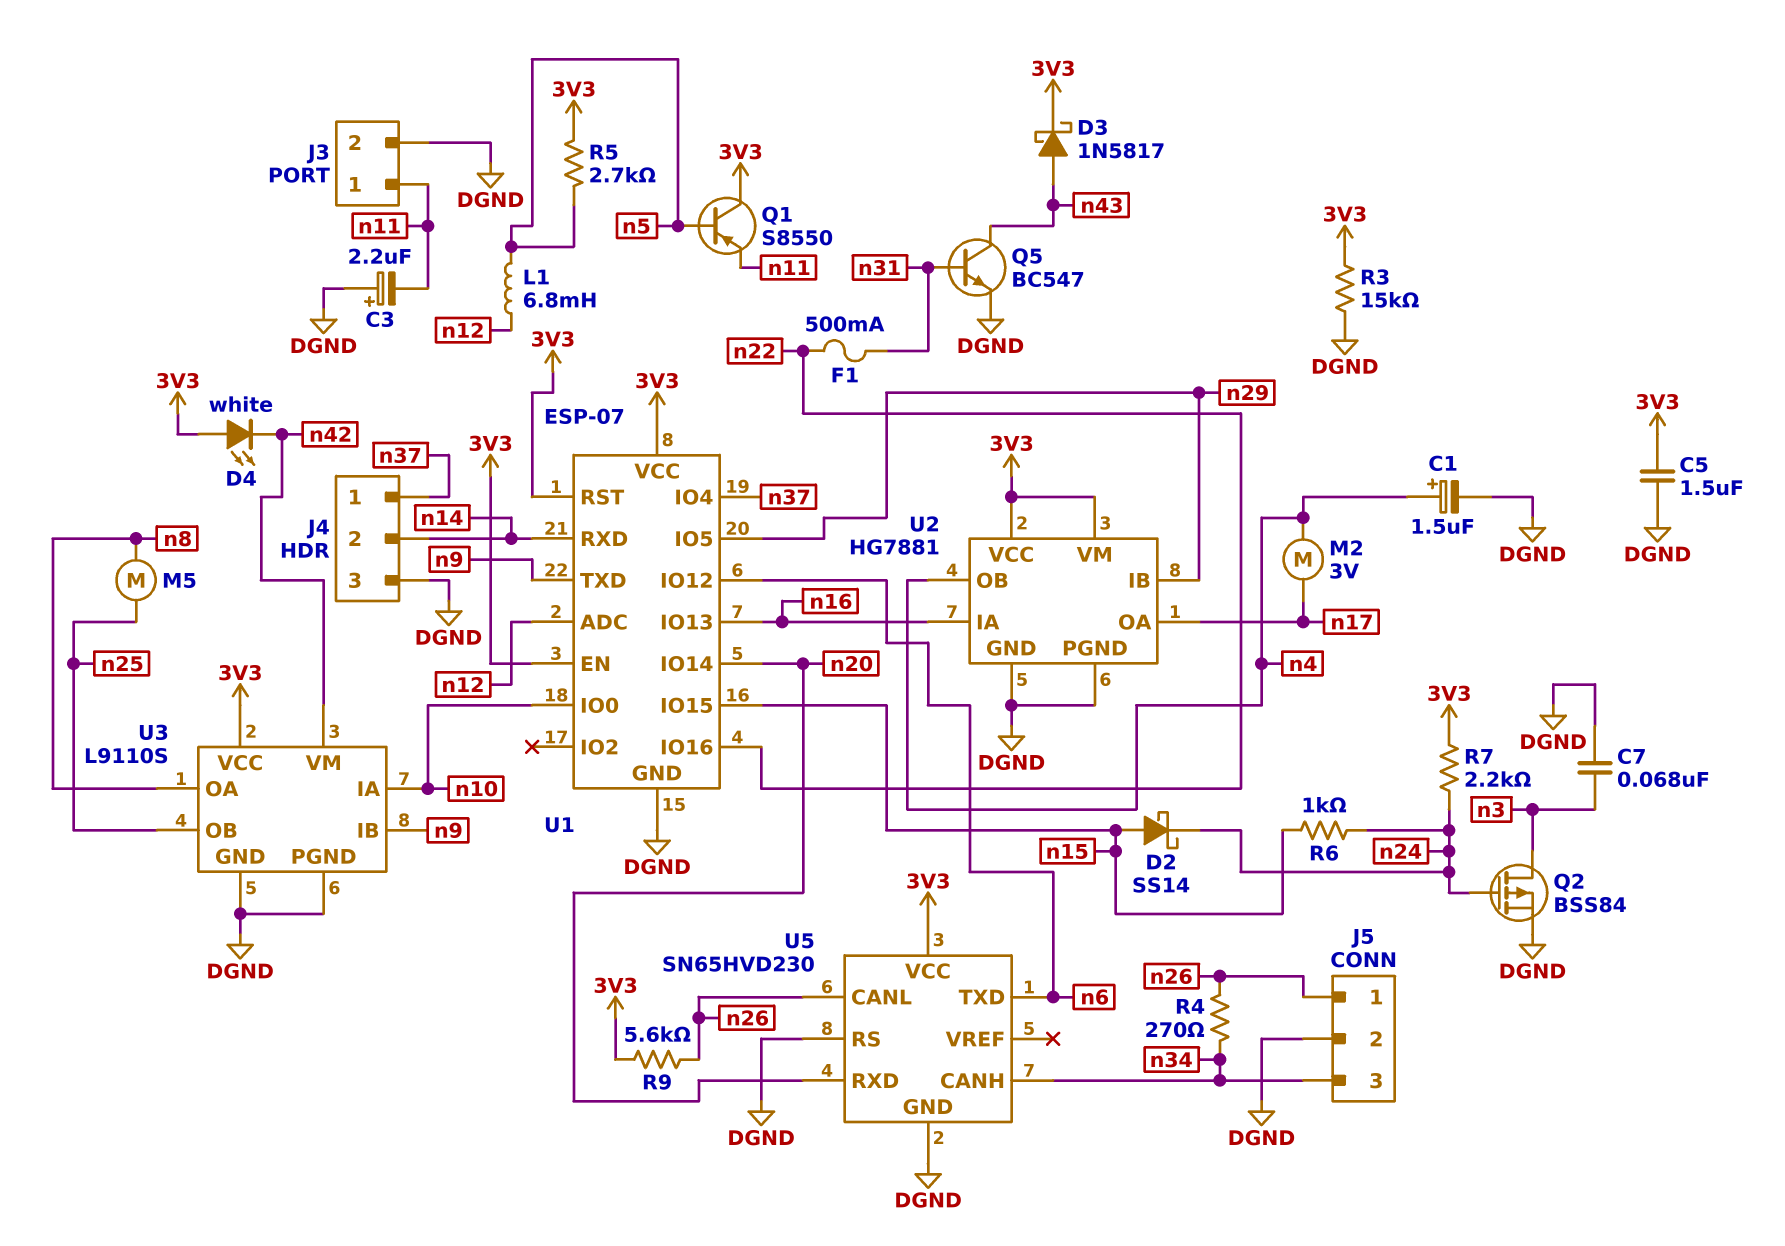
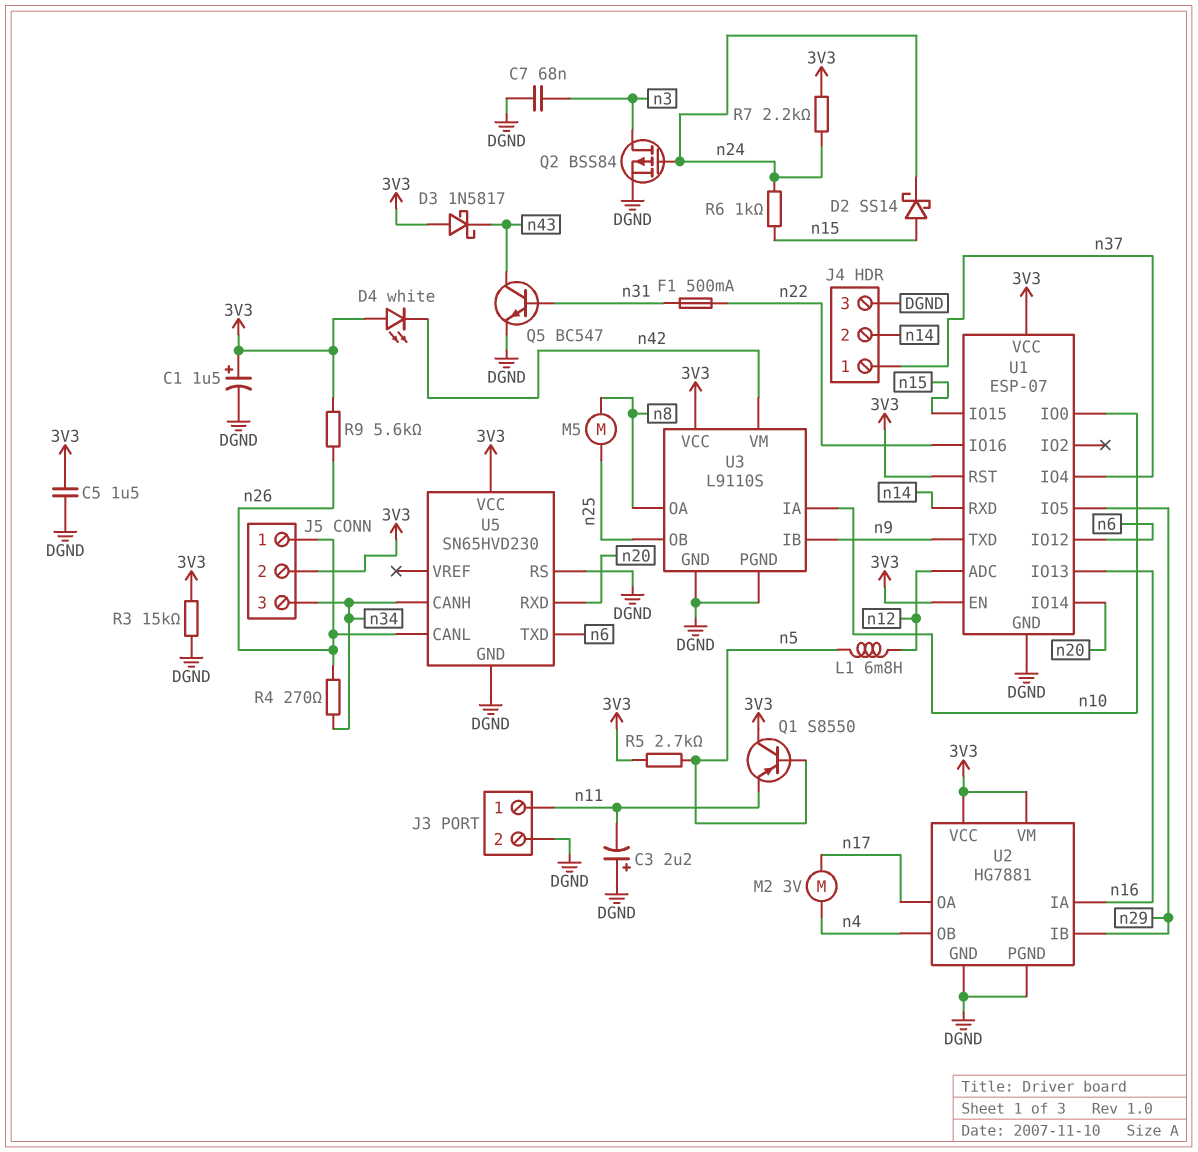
C1: 1.5uF (plus n4, minus DGND) -> 1.5uF (plus 3V3, minus DGND)
D3: schottky 1N5817 (A n43, K 3V3) -> schottky 1N5817 (A 3V3, K n43)
J5 pin 2: DGND -> 3V3

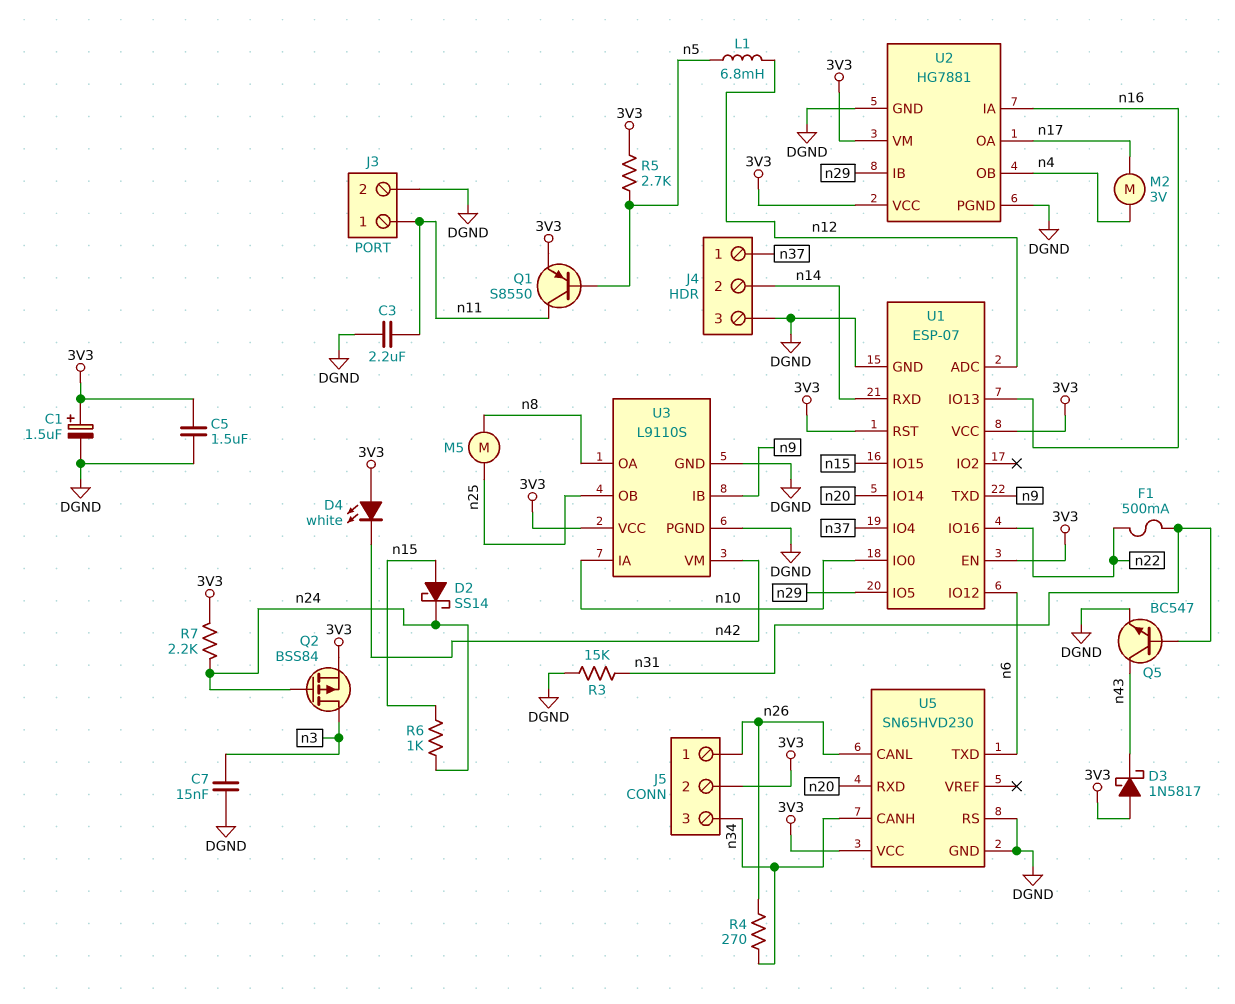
C3: 2.2uF (plus DGND, minus n11) -> 2.2uF (DGND, n11)
C7: 68nF (DGND, n3) -> 15nF (DGND, n3)
Q1: PNP S8550 (B n5, C 3V3, E n11) -> PNP S8550 (B n5, C n11, E 3V3)
Q2: PMOS BSS84 (G n24, D n3, S DGND) -> PMOS BSS84 (G n24, D n3, S 3V3)
R3: 15k (3V3, DGND) -> 15k (DGND, n31)
R9: 5.6k (3V3, n26) -> none

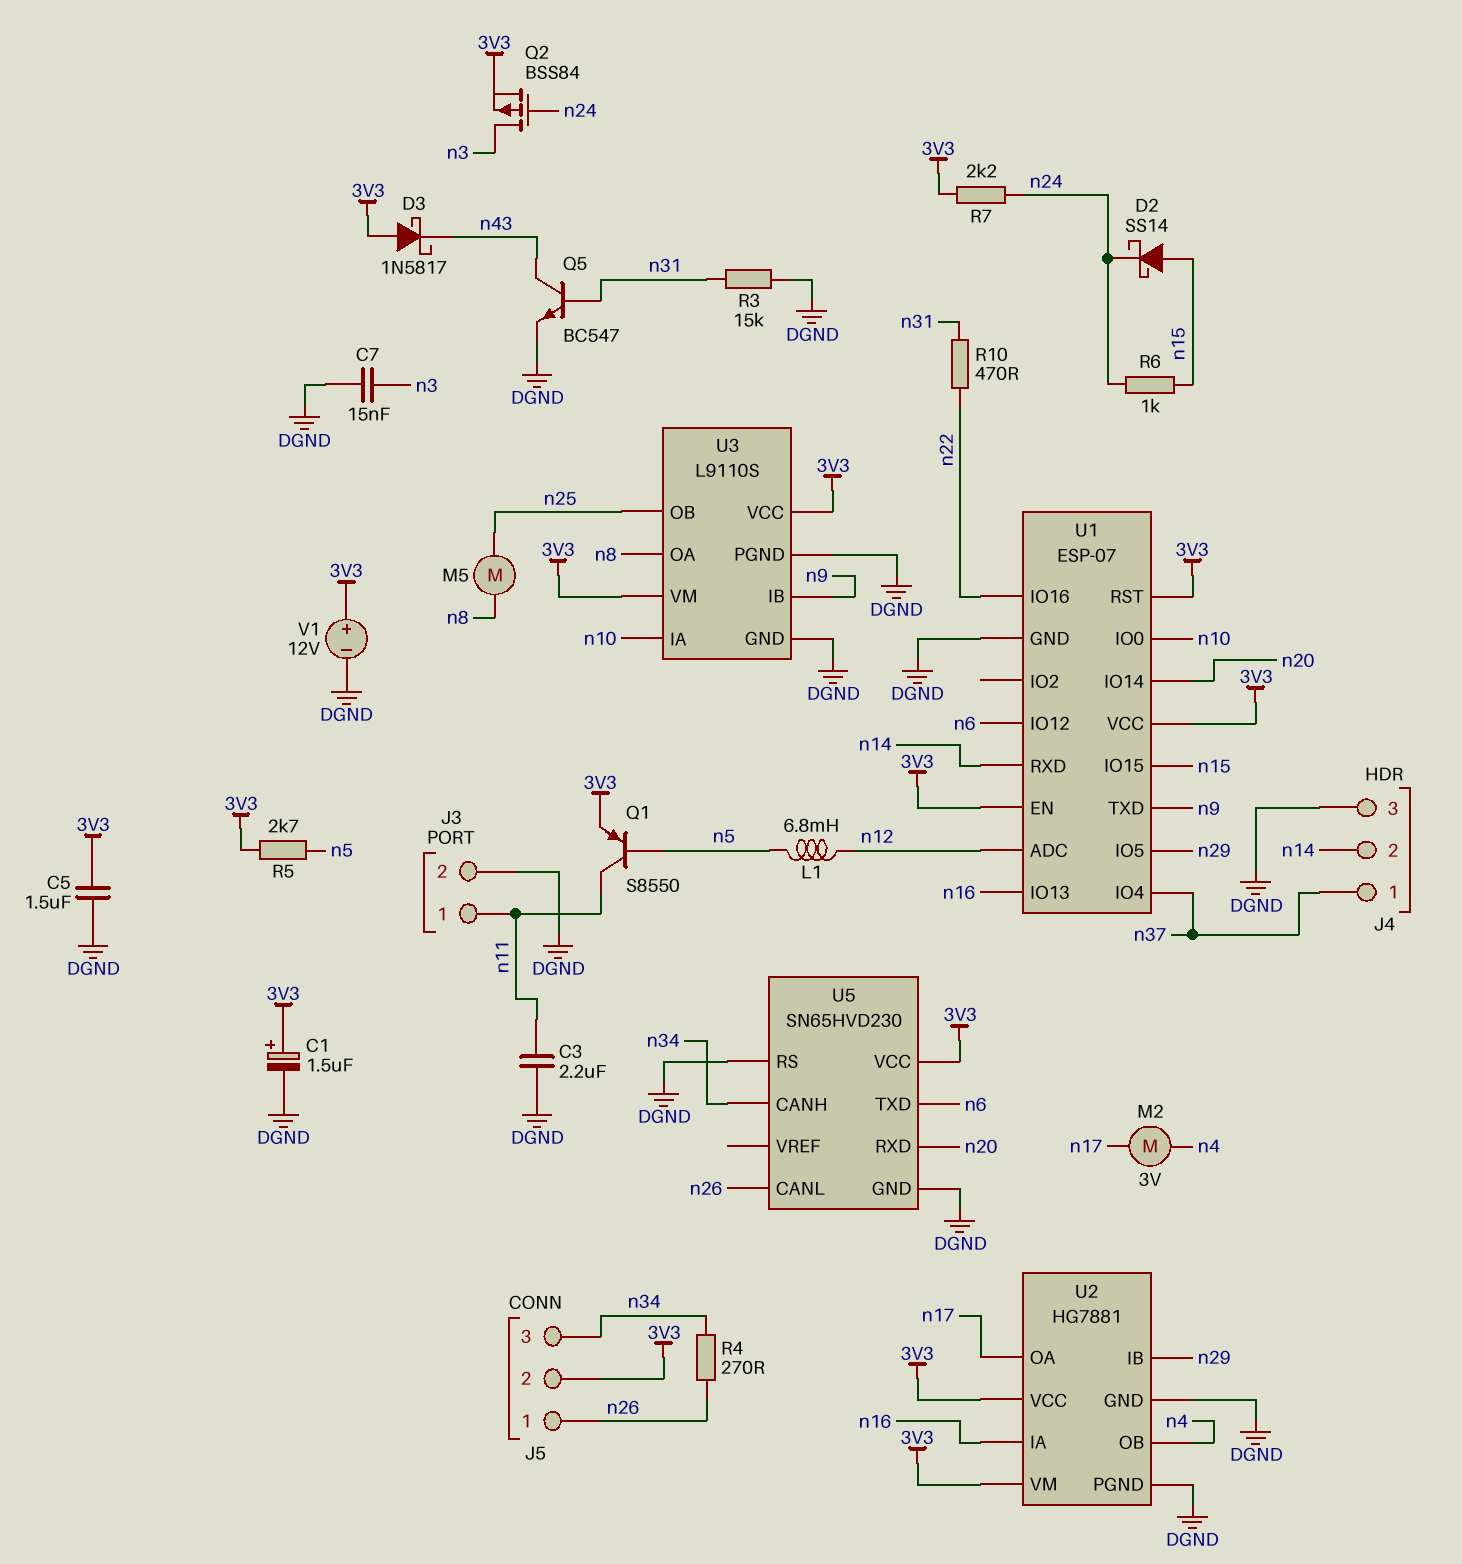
D4: LED white (A 3V3, K n42) -> none
F1: 500mA (n22, n31) -> none
R10: none -> 470 (n22, n31)
U3 pin VM: n42 -> 3V3
V1: none -> 12V (plus 3V3, minus DGND)

